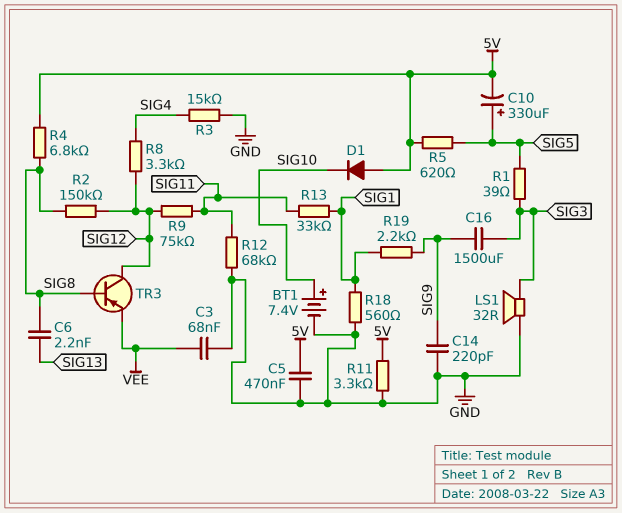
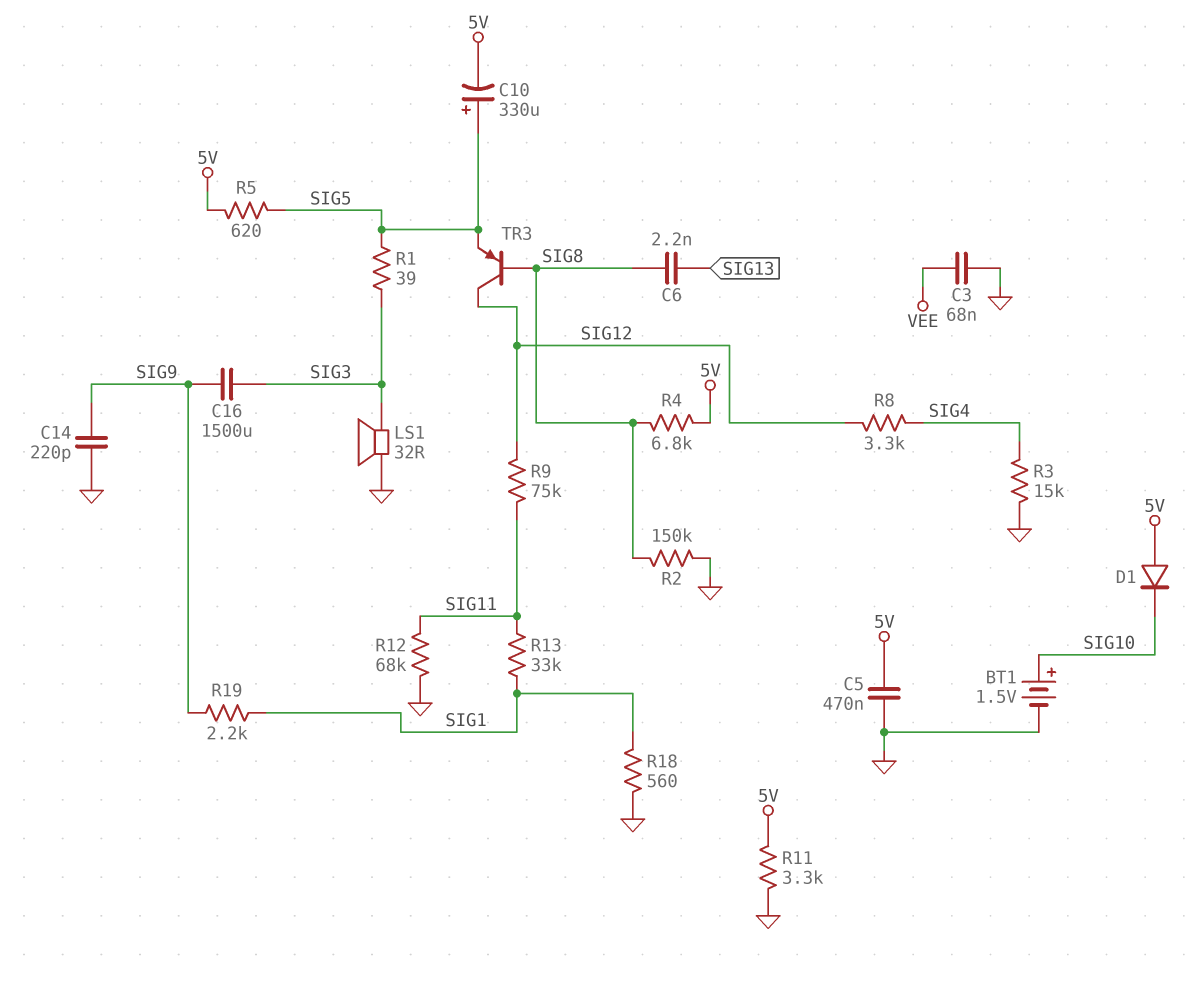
BT1: 7.4V (plus SIG10, minus GND) -> 1.5V (plus SIG10, minus GND)
R2: 150k (SIG8, SIG12) -> 150k (GND, SIG8)
TR3: PNP (B SIG8, C SIG12, E VEE) -> PNP (B SIG8, C SIG12, E SIG5)

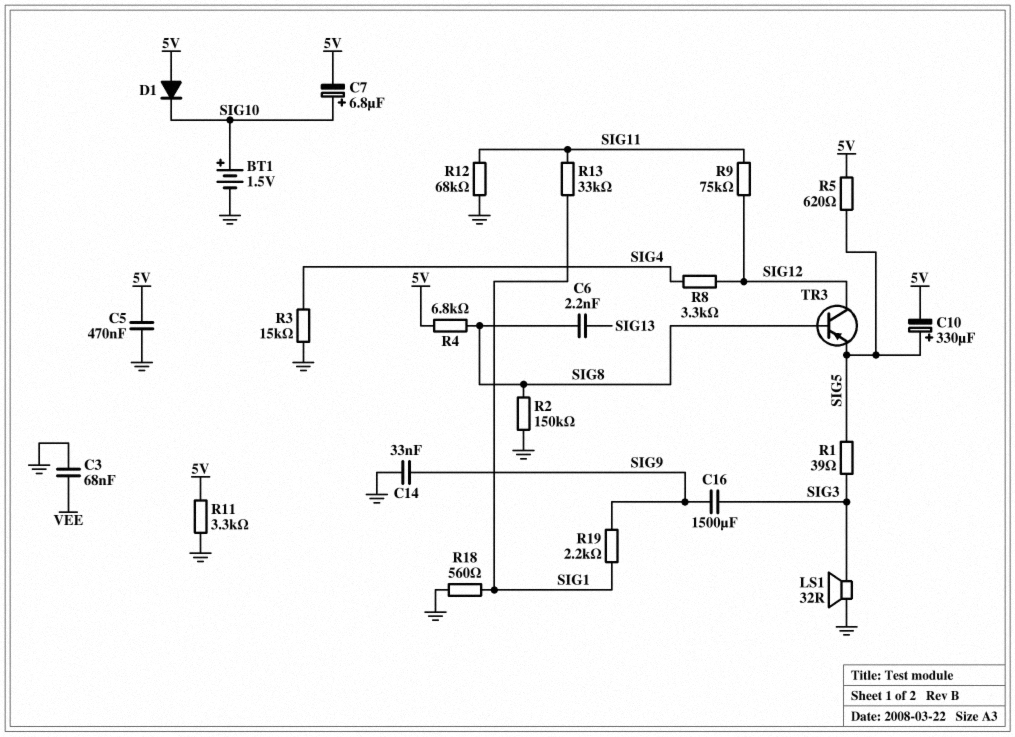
C7: none -> 6.8uF (plus SIG10, minus 5V)
C14: 220pF (GND, SIG9) -> 33nF (GND, SIG9)

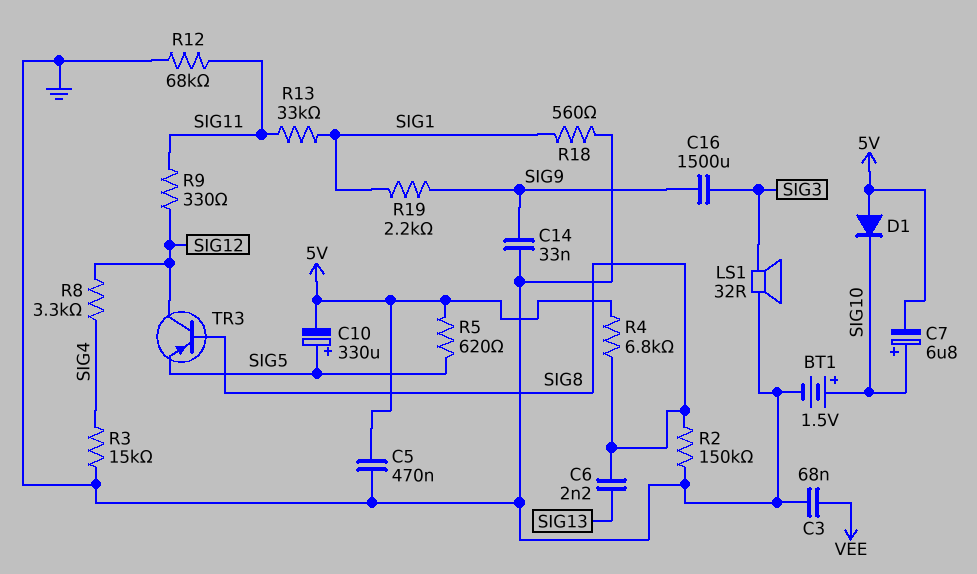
R1: 39 (SIG3, SIG5) -> none
R9: 75k (SIG11, SIG12) -> 330 (SIG11, SIG12)
R11: 3.3k (5V, GND) -> none

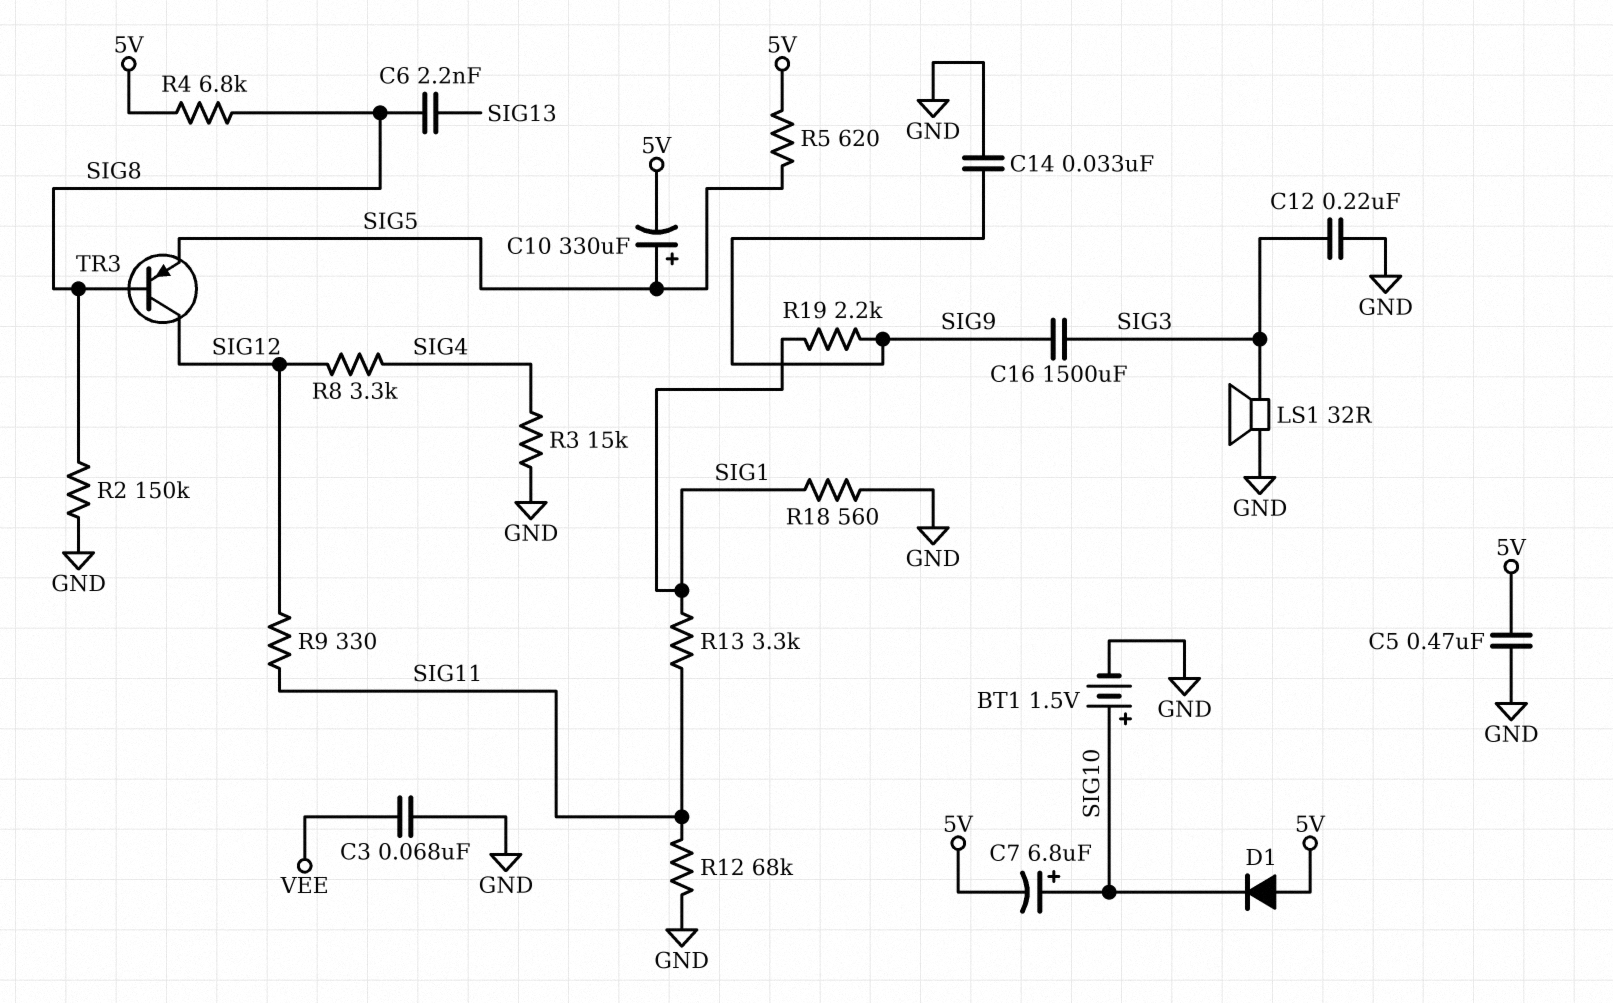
C12: none -> 220nF (GND, SIG3)
R13: 33k (SIG1, SIG11) -> 3.3k (SIG1, SIG11)

